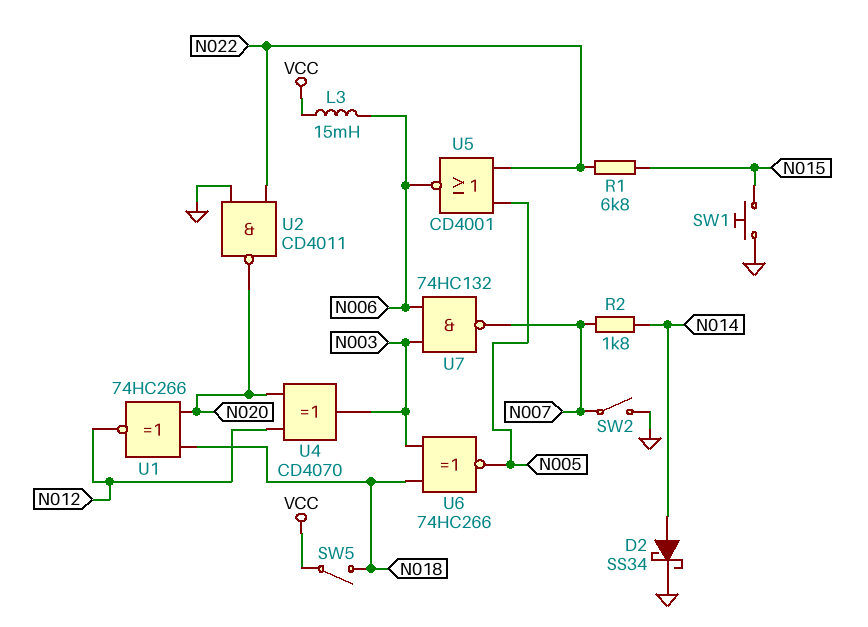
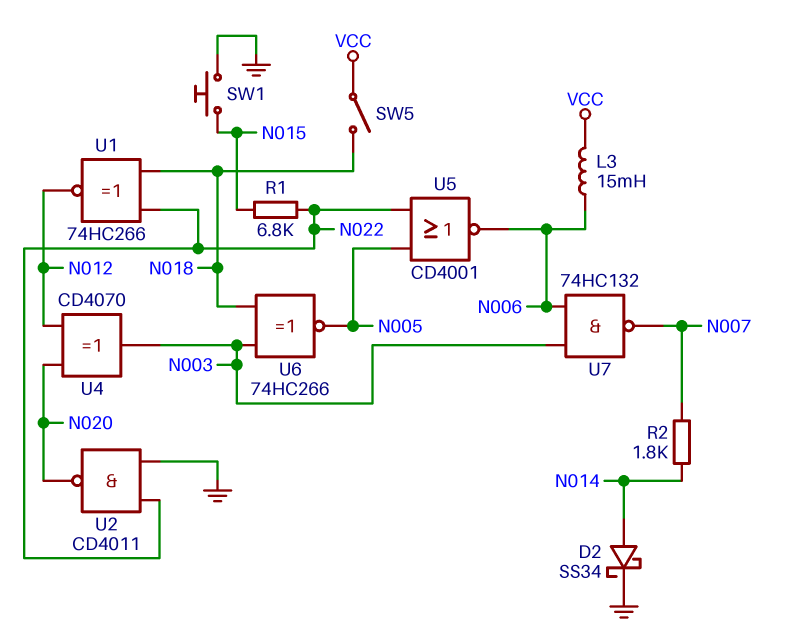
SW2: switch (GND, N007) -> none
U1: XNOR 74HC266 (in N018, in N020, out N012) -> XNOR 74HC266 (in N018, in N022, out N012)

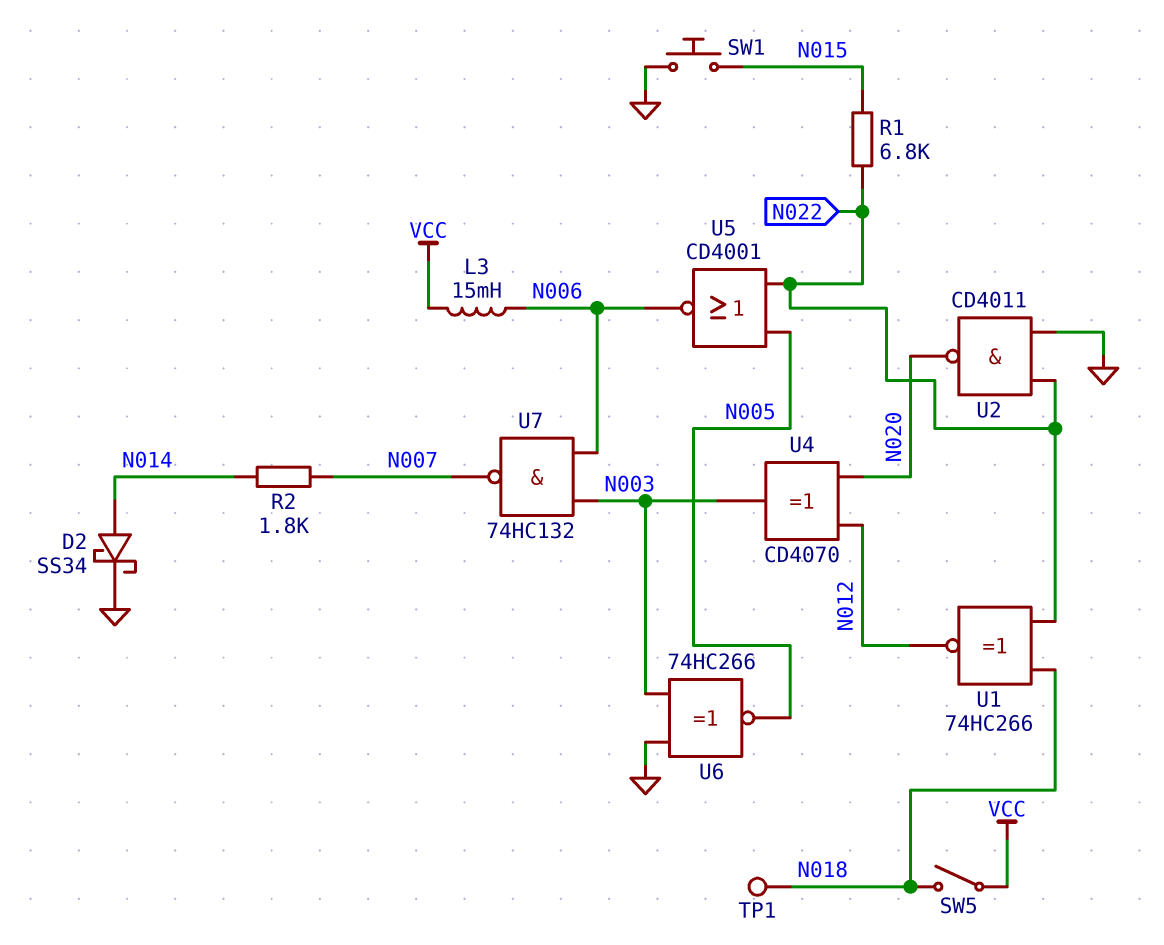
TP1: none -> test point (N018)
U6: XNOR 74HC266 (in N003, in N018, out N005) -> XNOR 74HC266 (in GND, in N003, out N005)

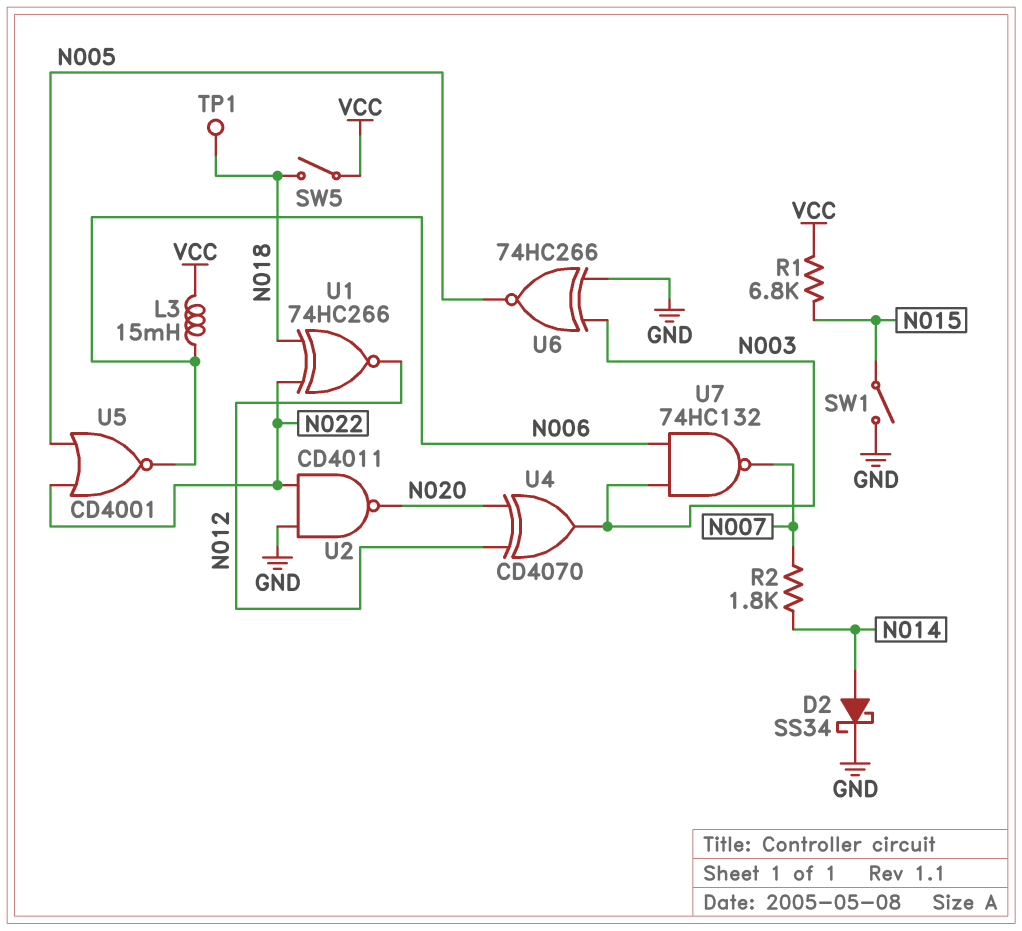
R1: 6.8k (N015, N022) -> 6.8k (N015, VCC)
SW1: button (GND, N015) -> switch (GND, N015)

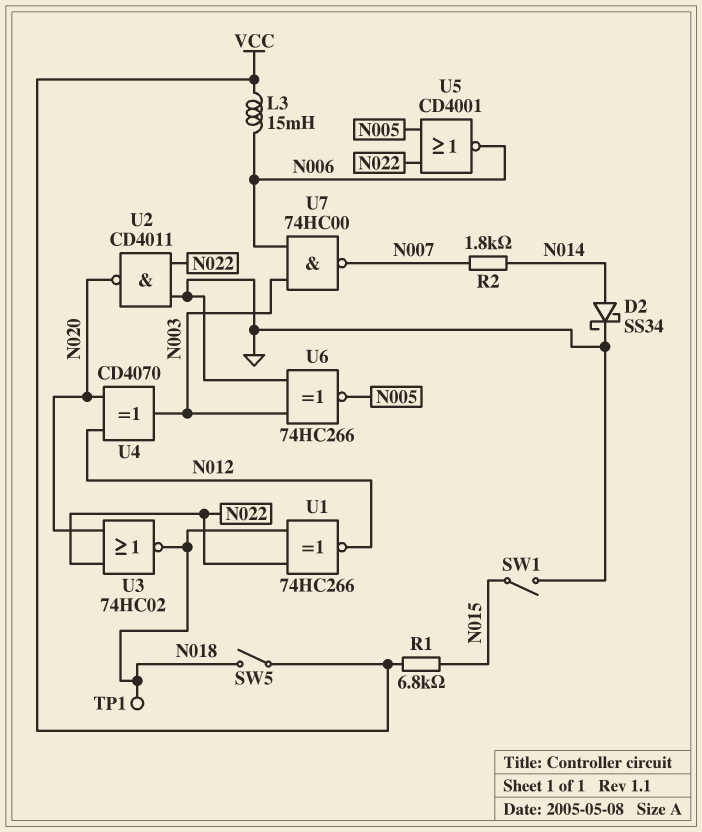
U3: none -> NOR 74HC02 (in N020, in N022, out N018)
U7: NAND 74HC132 (in N003, in N006, out N007) -> NAND 74HC00 (in N003, in N006, out N007)

